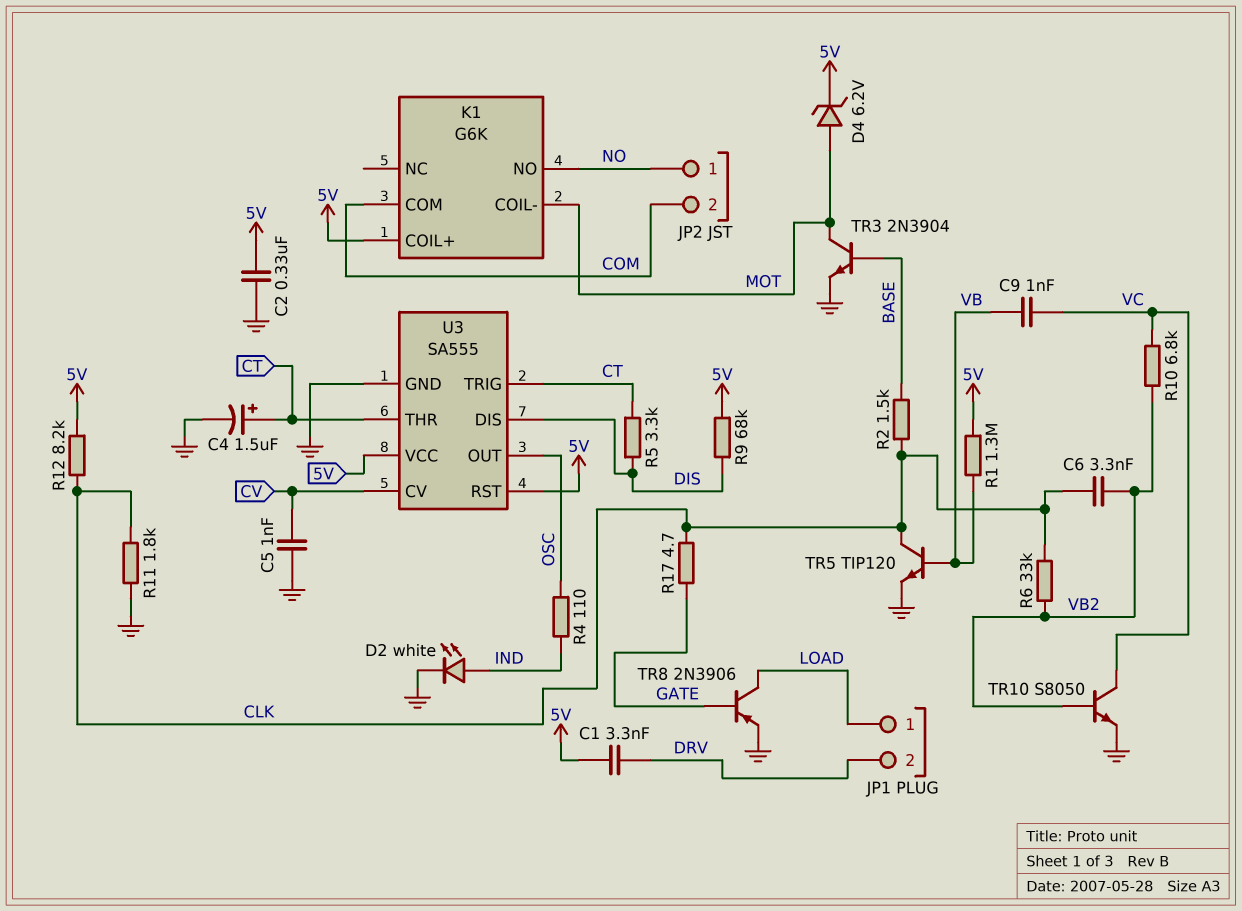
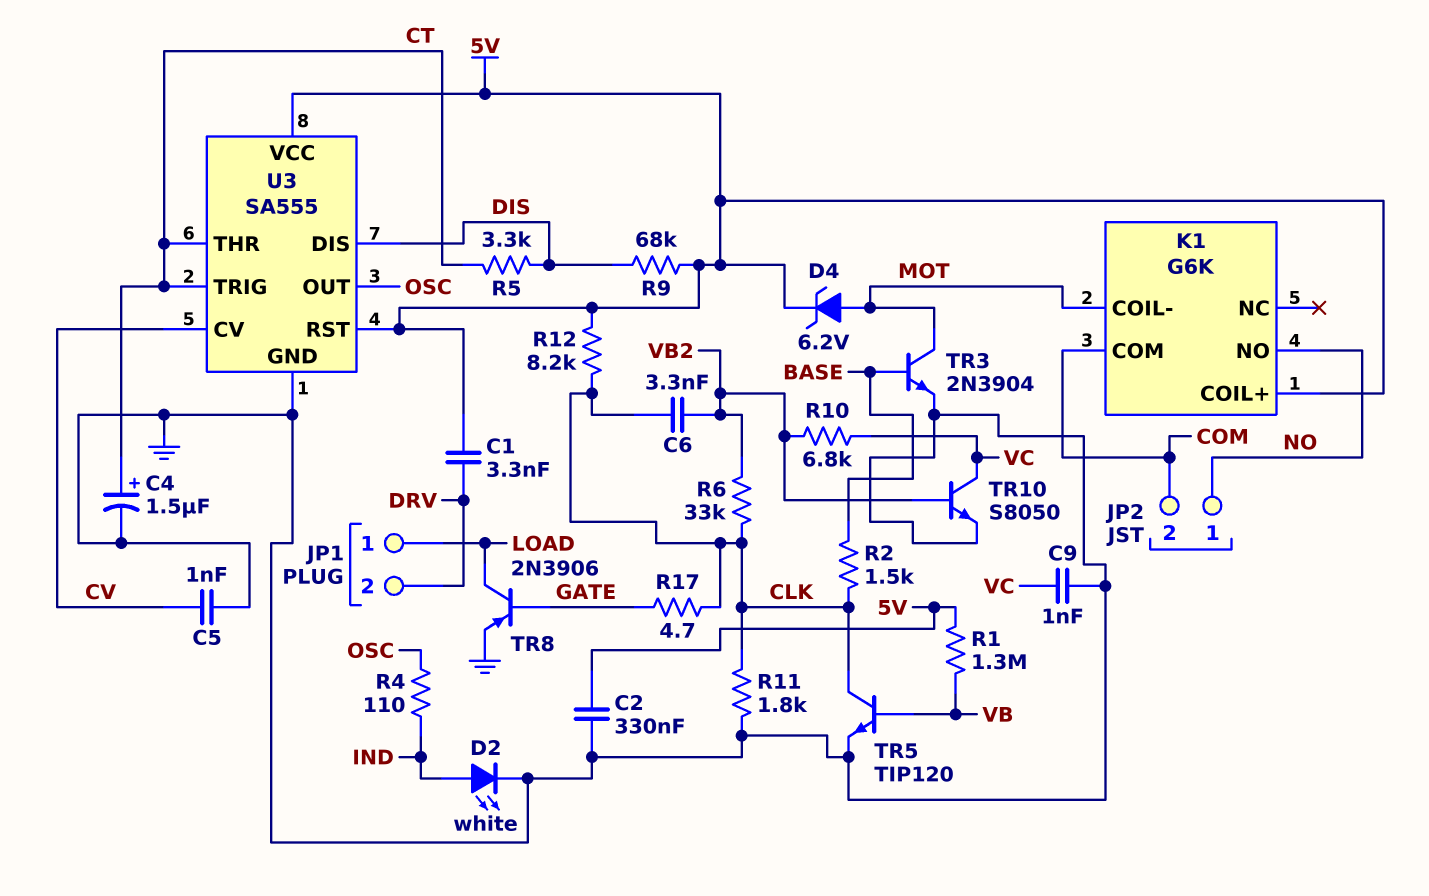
C9: 1nF (VB, VC) -> 1nF (GND, VC)

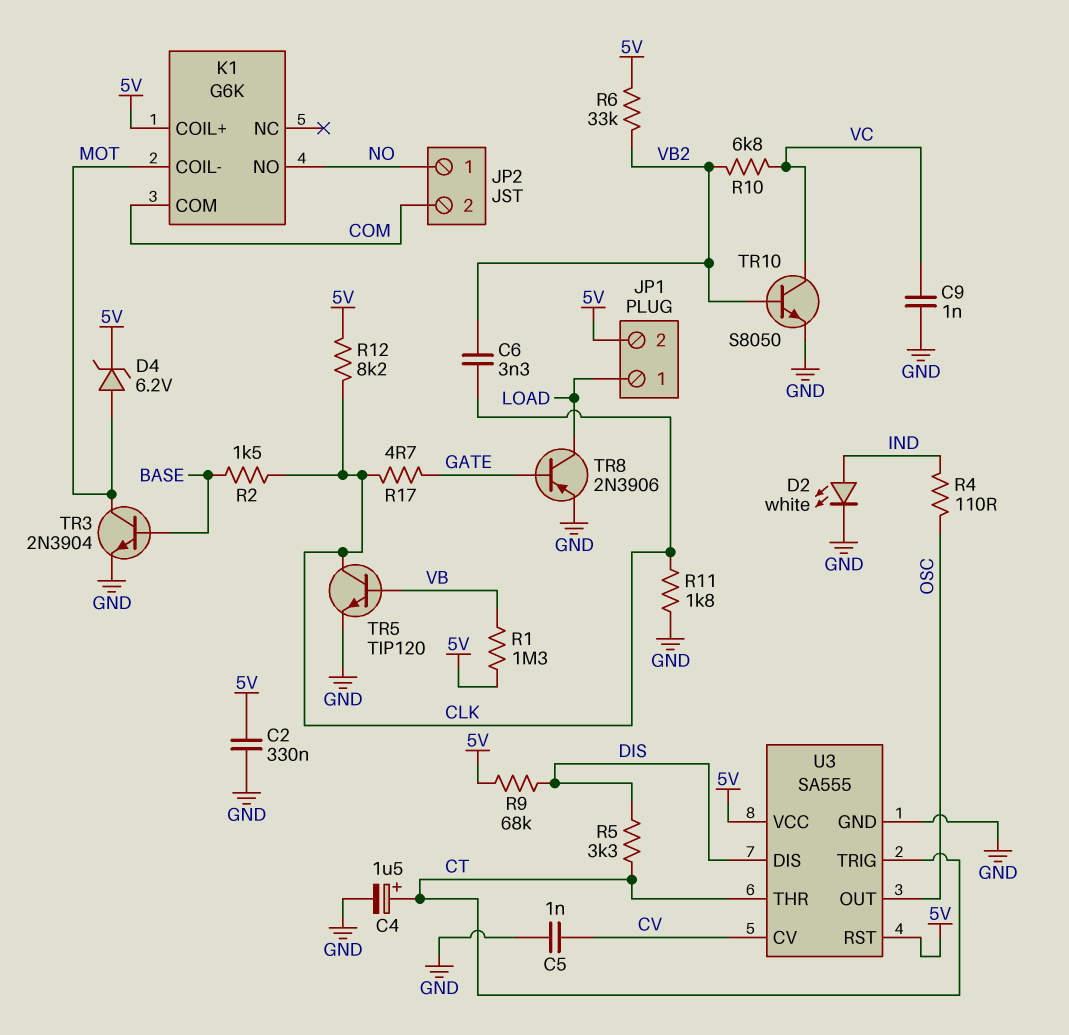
C1: 3.3nF (5V, DRV) -> none
JP1 pin 2: DRV -> 5V
R6: 33k (CLK, VB2) -> 33k (5V, VB2)

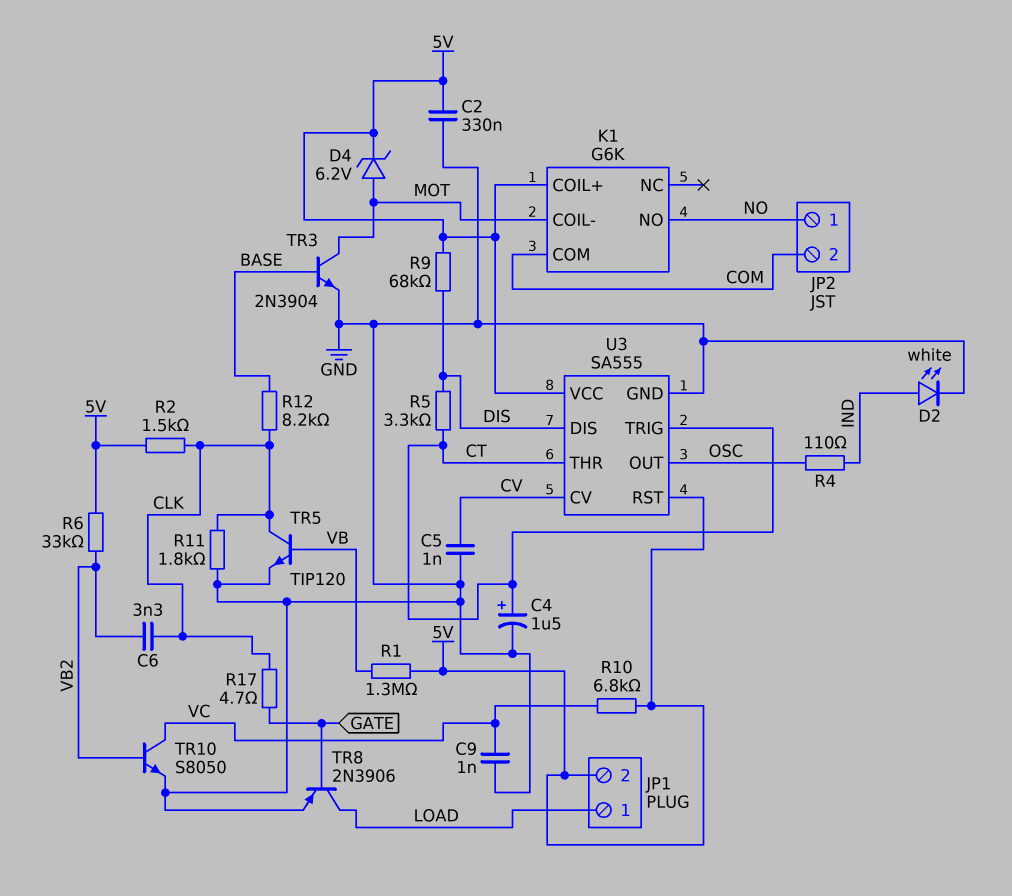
R2: 1.5k (BASE, CLK) -> 1.5k (5V, CLK)
R10: 6.8k (VB2, VC) -> 6.8k (5V, VC)
R12: 8.2k (5V, CLK) -> 8.2k (BASE, CLK)

